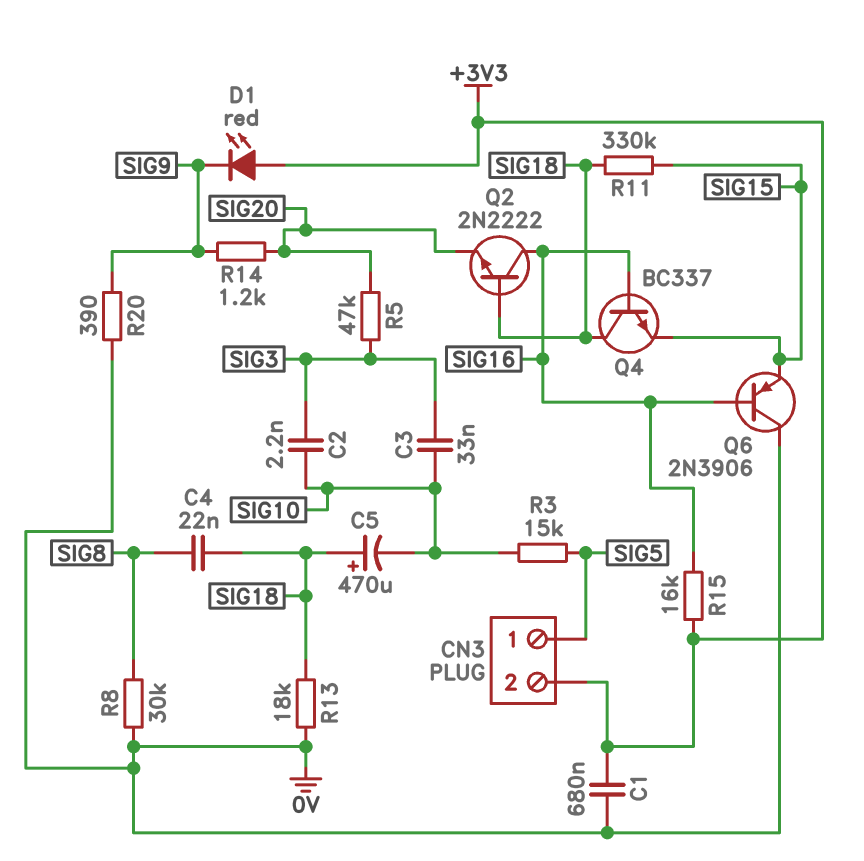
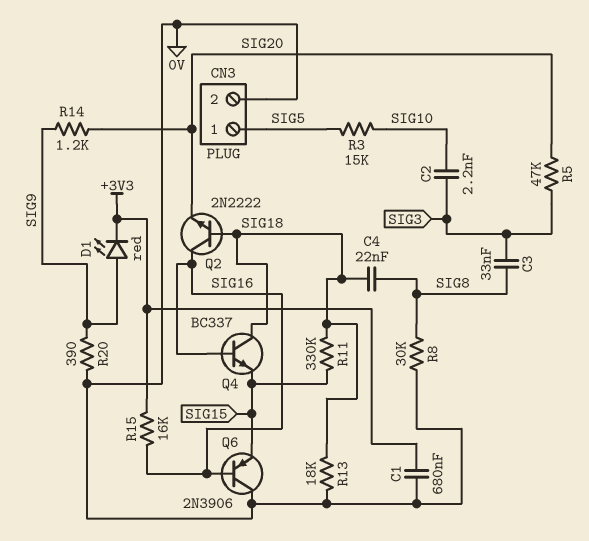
C3: 33nF (SIG3, SIG10) -> 33nF (SIG3, SIG8)
C5: 470uF (plus SIG18, minus SIG10) -> none
CN3 pin 2: +3V3 -> 0V
D1: LED red (A +3V3, K SIG9) -> LED red (A SIG9, K +3V3)

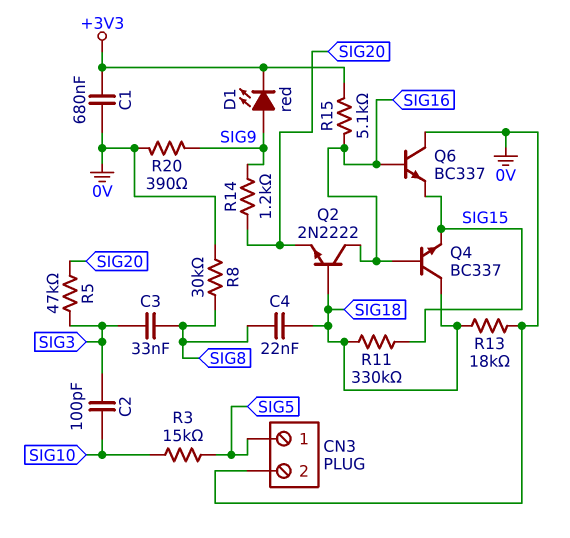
C2: 2.2nF (SIG3, SIG10) -> 100pF (SIG3, SIG10)
Q6: PNP 2N3906 (B SIG16, C 0V, E SIG15) -> NPN BC337 (B SIG16, C 0V, E SIG15)
R15: 16k (+3V3, SIG16) -> 5.1k (+3V3, SIG16)

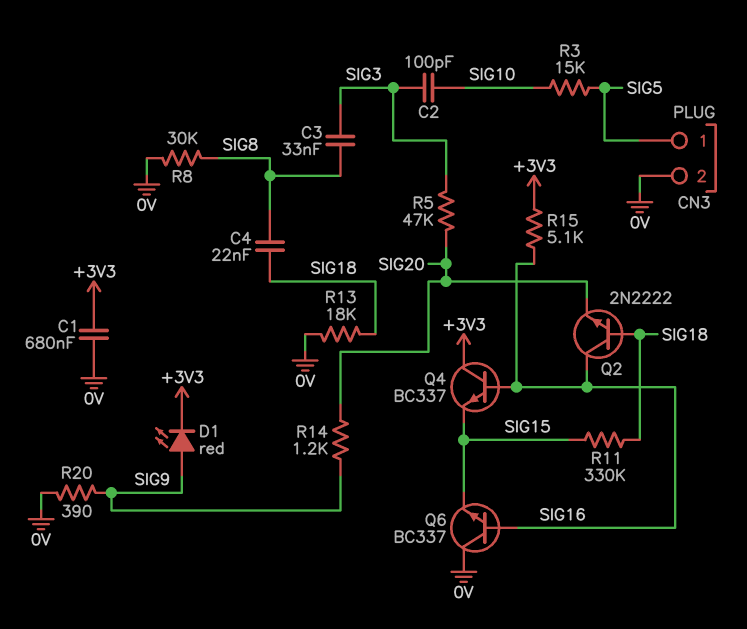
Q4: NPN BC337 (B SIG16, C SIG18, E SIG15) -> NPN BC337 (B SIG16, C +3V3, E SIG15)

